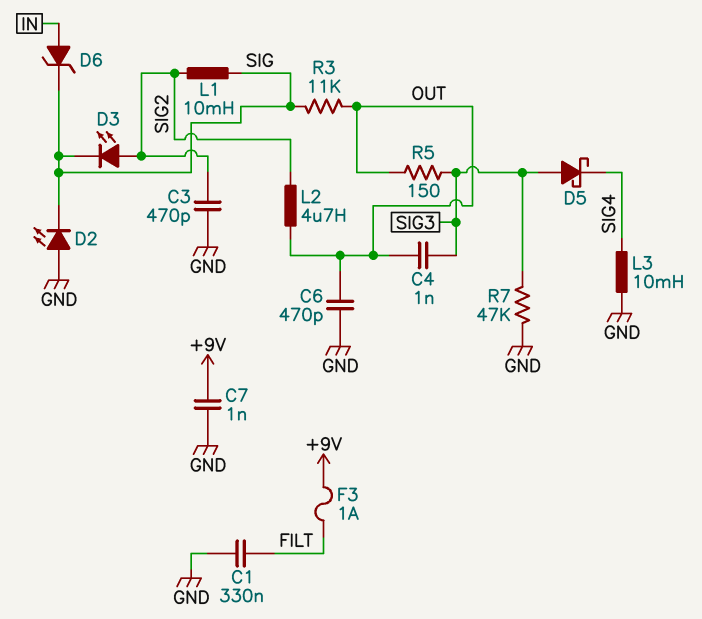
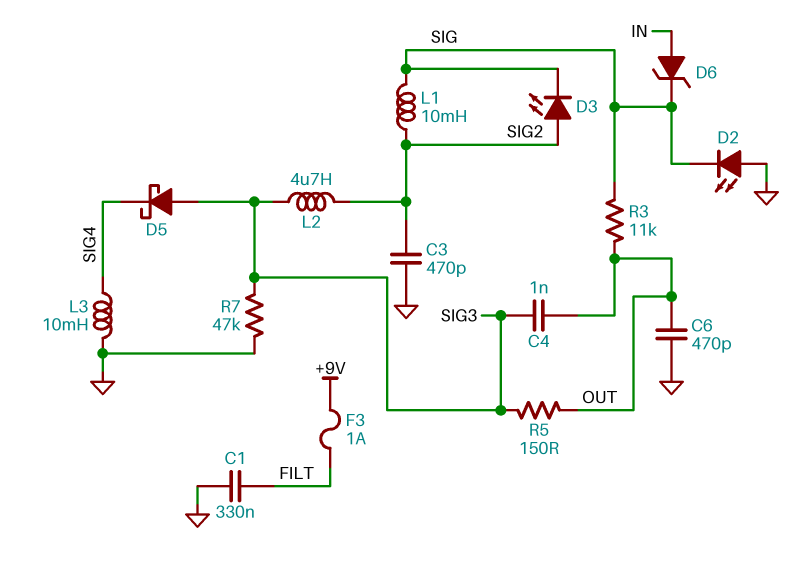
C7: 1nF (+9V, GND) -> none
L2: 4.7uH (OUT, SIG2) -> 4.7uH (SIG2, SIG3)

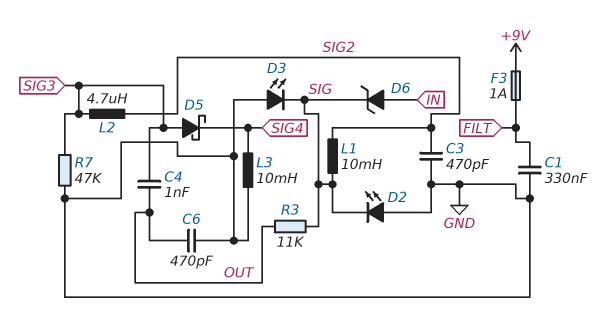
D3: LED (A SIG2, K SIG) -> LED (A GND, K SIG)
R5: 150 (OUT, SIG3) -> none

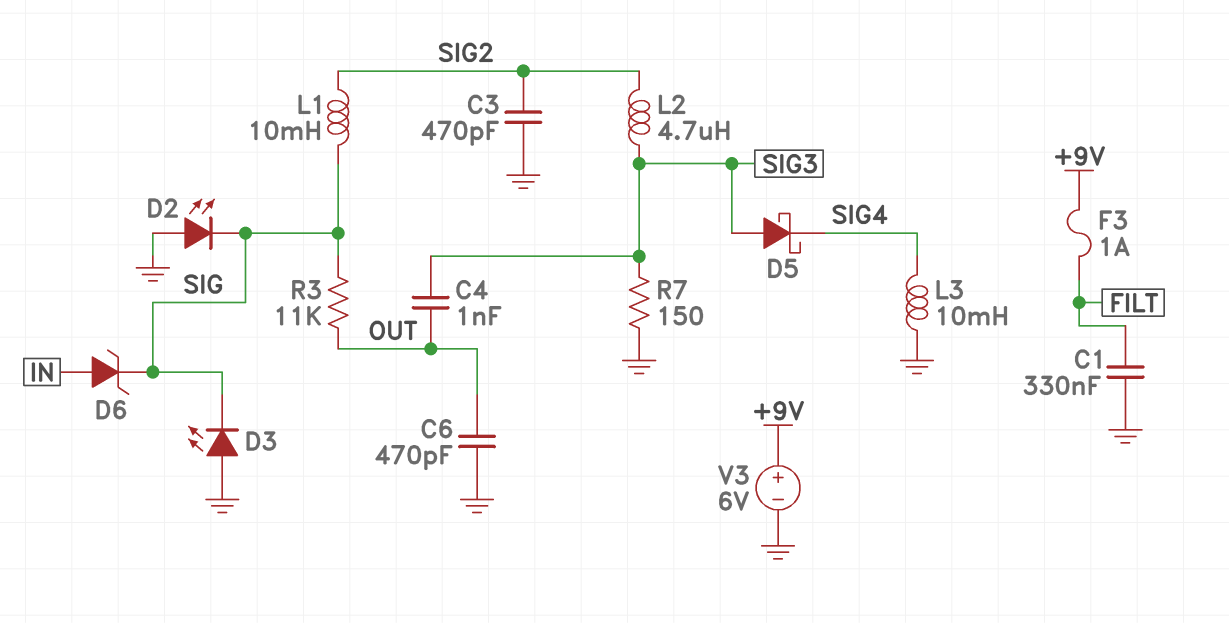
R7: 47k (GND, SIG3) -> 150 (GND, SIG3)
V3: none -> 6V (plus +9V, minus GND)

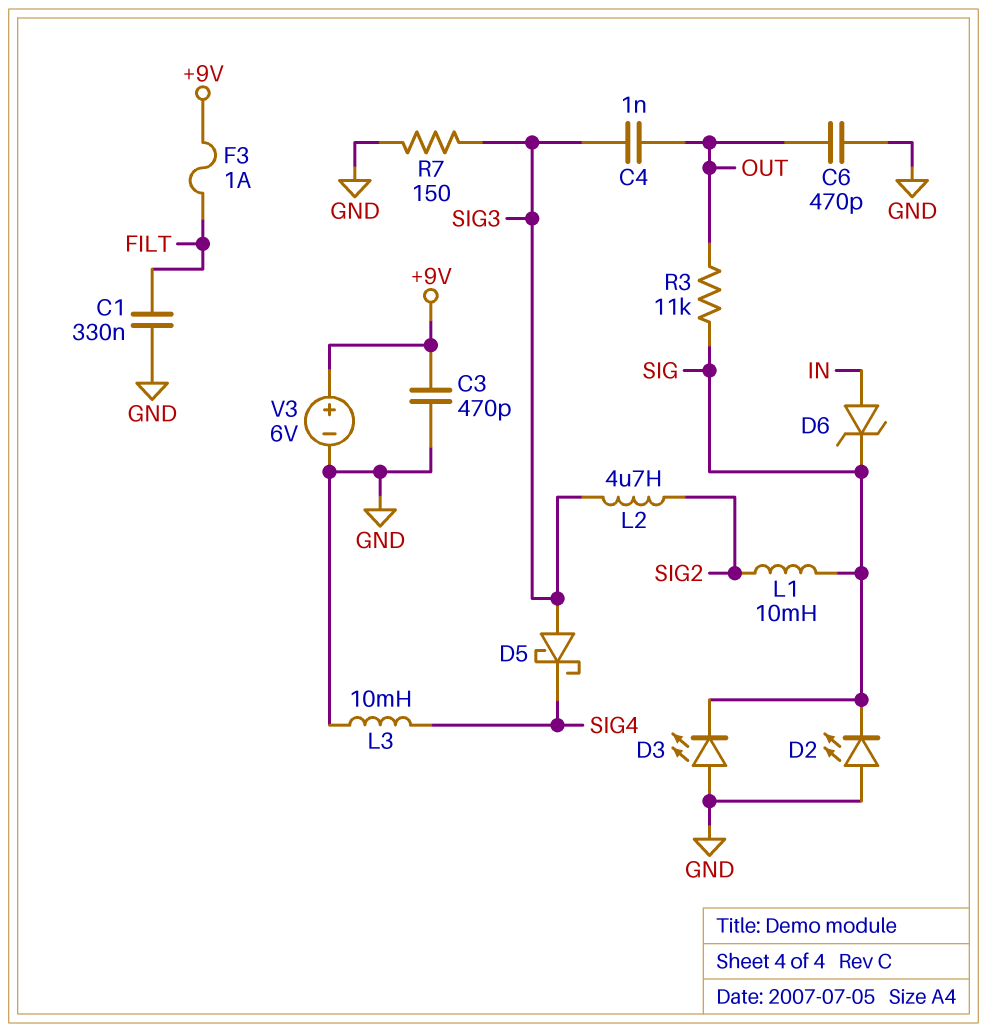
C3: 470pF (GND, SIG2) -> 470pF (+9V, GND)

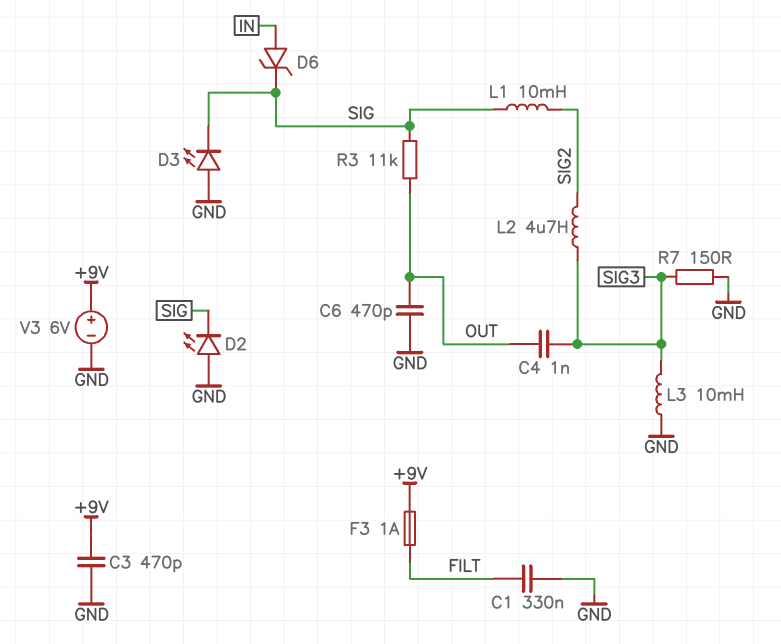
D5: schottky (A SIG3, K SIG4) -> none
L3: 10mH (GND, SIG4) -> 10mH (GND, SIG3)

